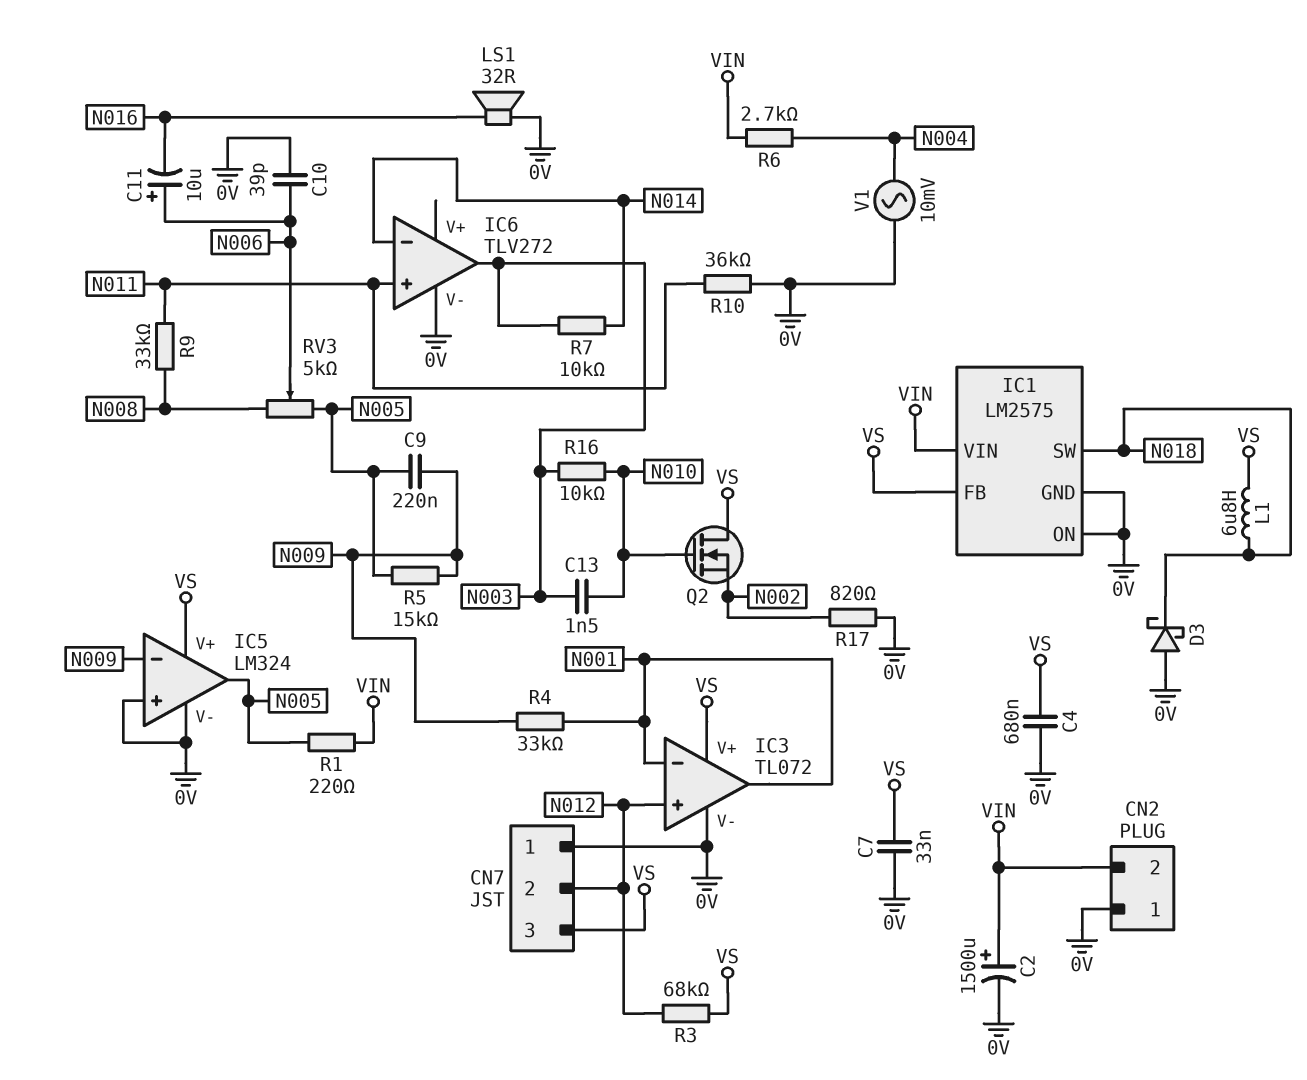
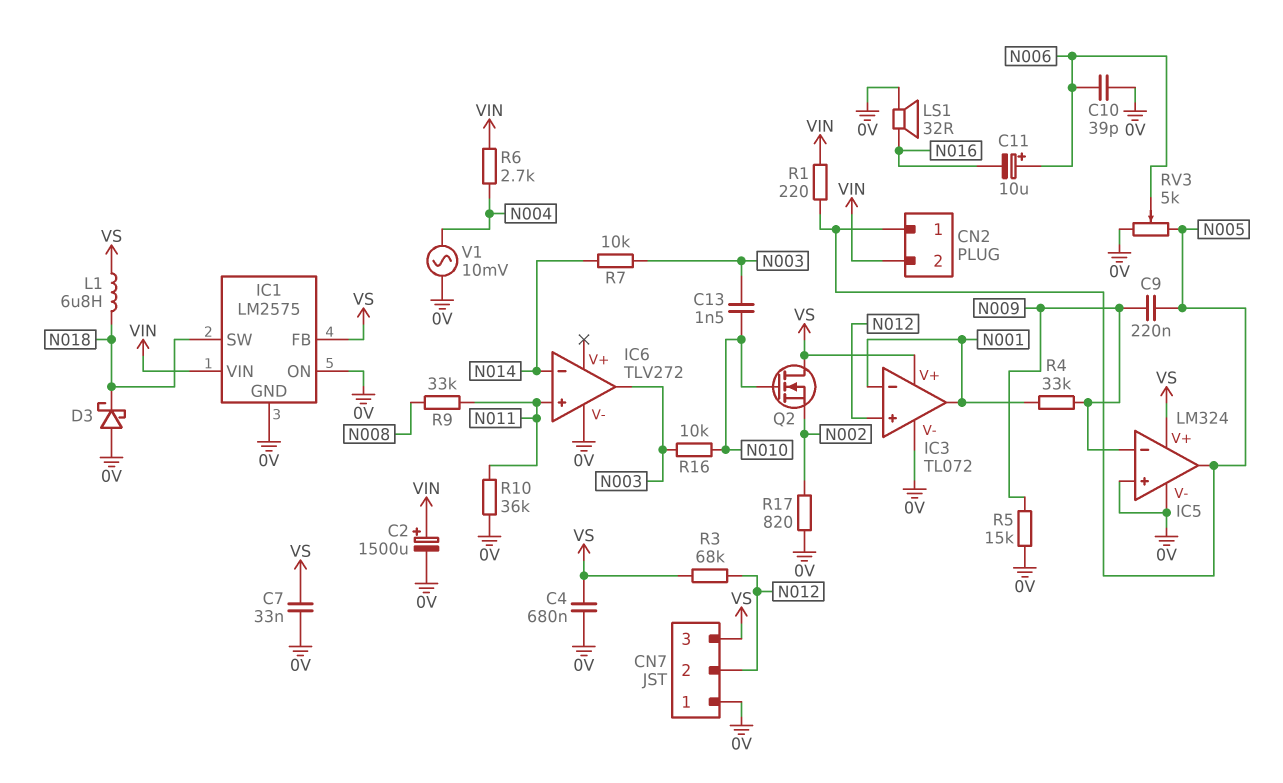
CN2 pin 1: 0V -> N005
R5: 15k (N005, N009) -> 15k (0V, N009)
RV3: 5k (N005, N008, wiper N006) -> 5k (0V, N005, wiper N006)

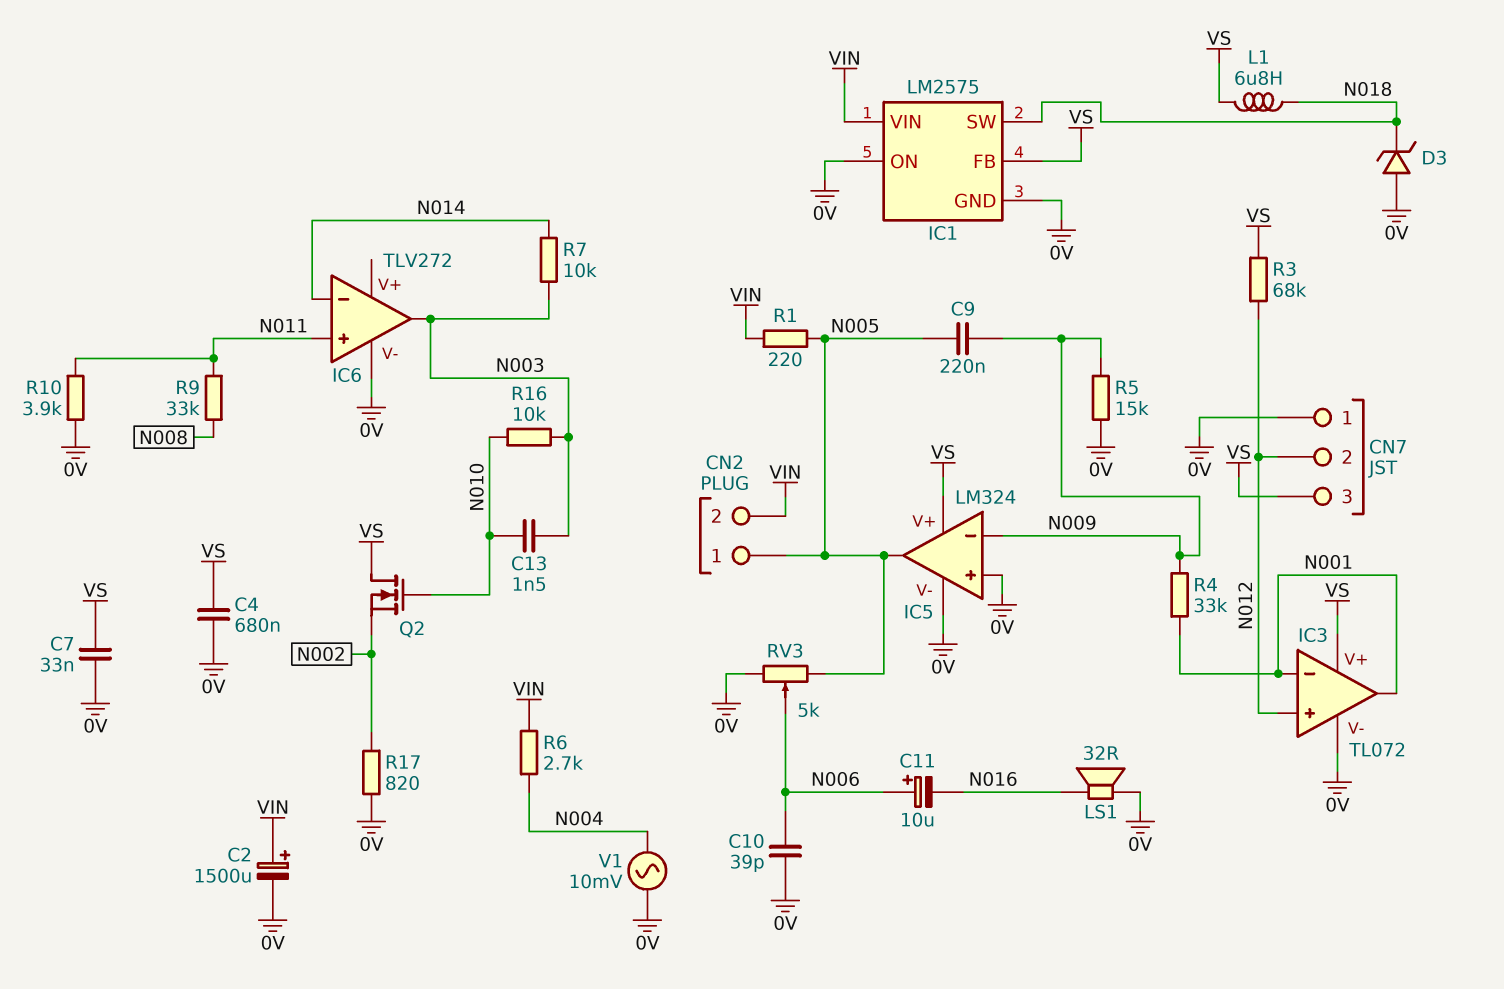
D3: schottky (A 0V, K N018) -> zener (A 0V, K N018)
R10: 36k (0V, N011) -> 3.9k (0V, N011)

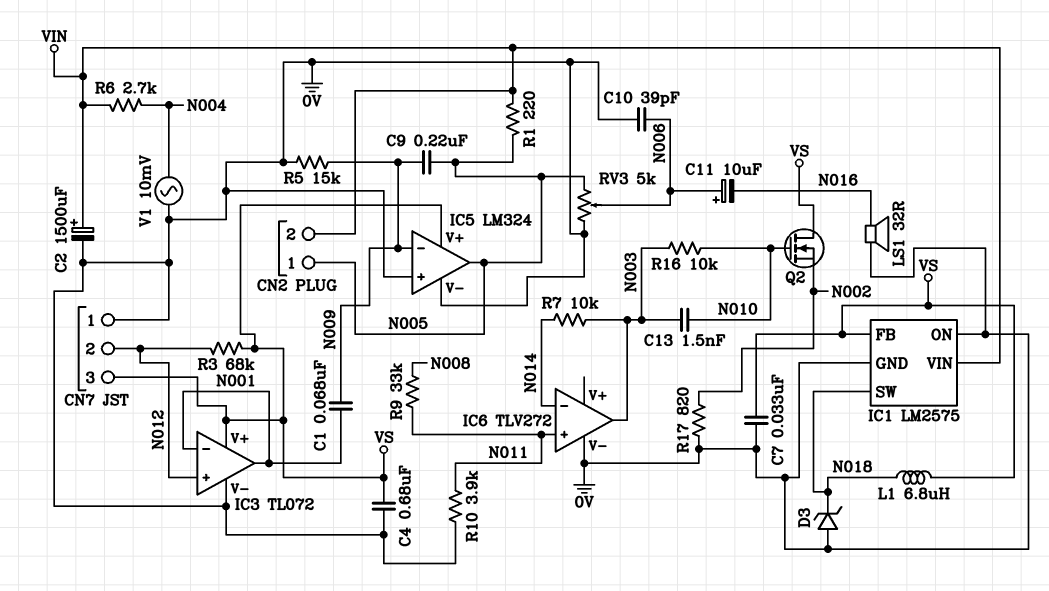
C1: none -> 68nF (N001, N009)
R4: 33k (N001, N009) -> none

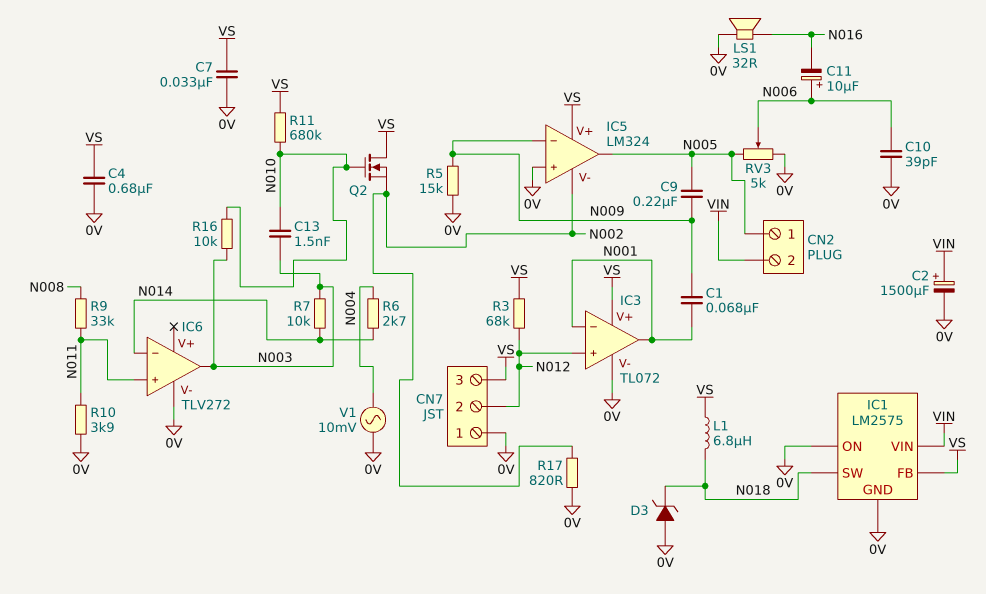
IC5 pin V-: 0V -> N002
R1: 220 (N005, VIN) -> none
R6: 2.7k (N004, VIN) -> 2.7k (N004, N014)
R11: none -> 680k (N010, VS)

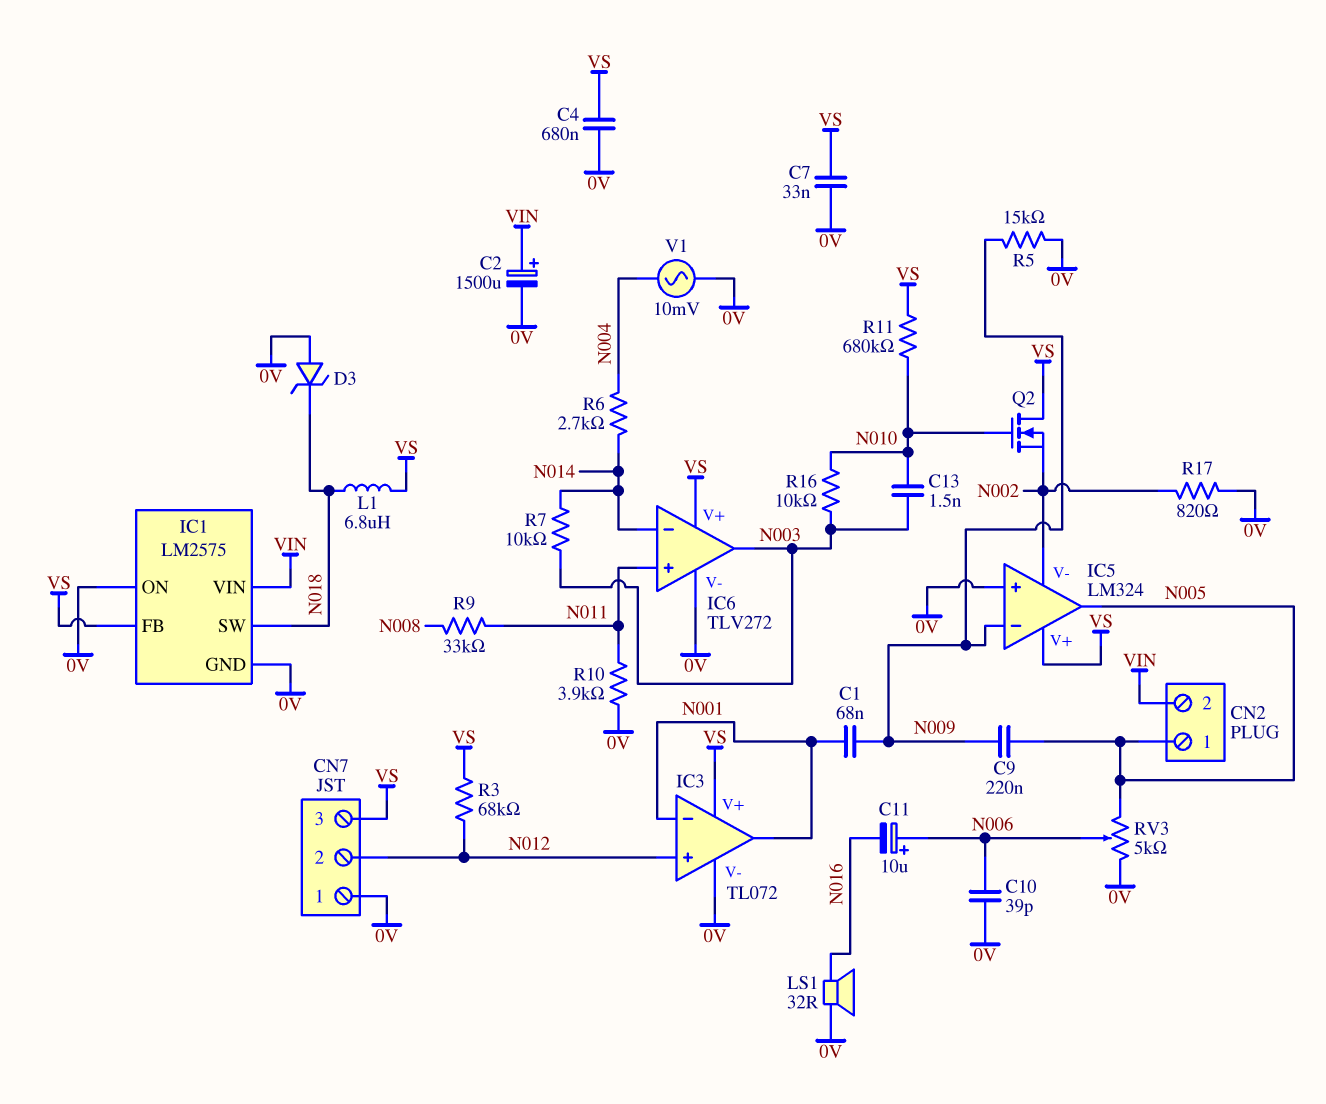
IC6 pin V+: none -> VS

